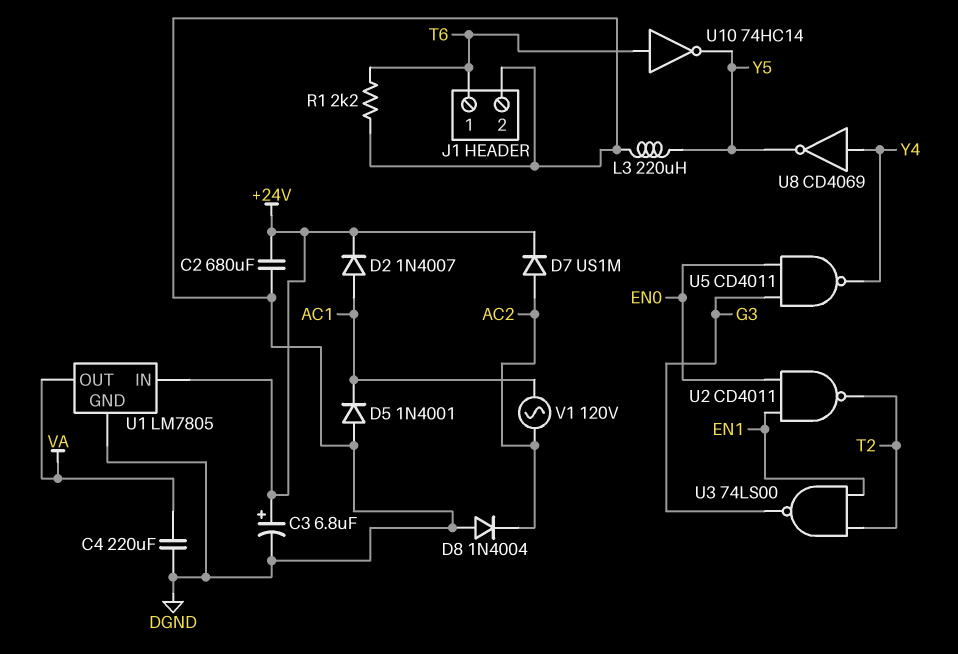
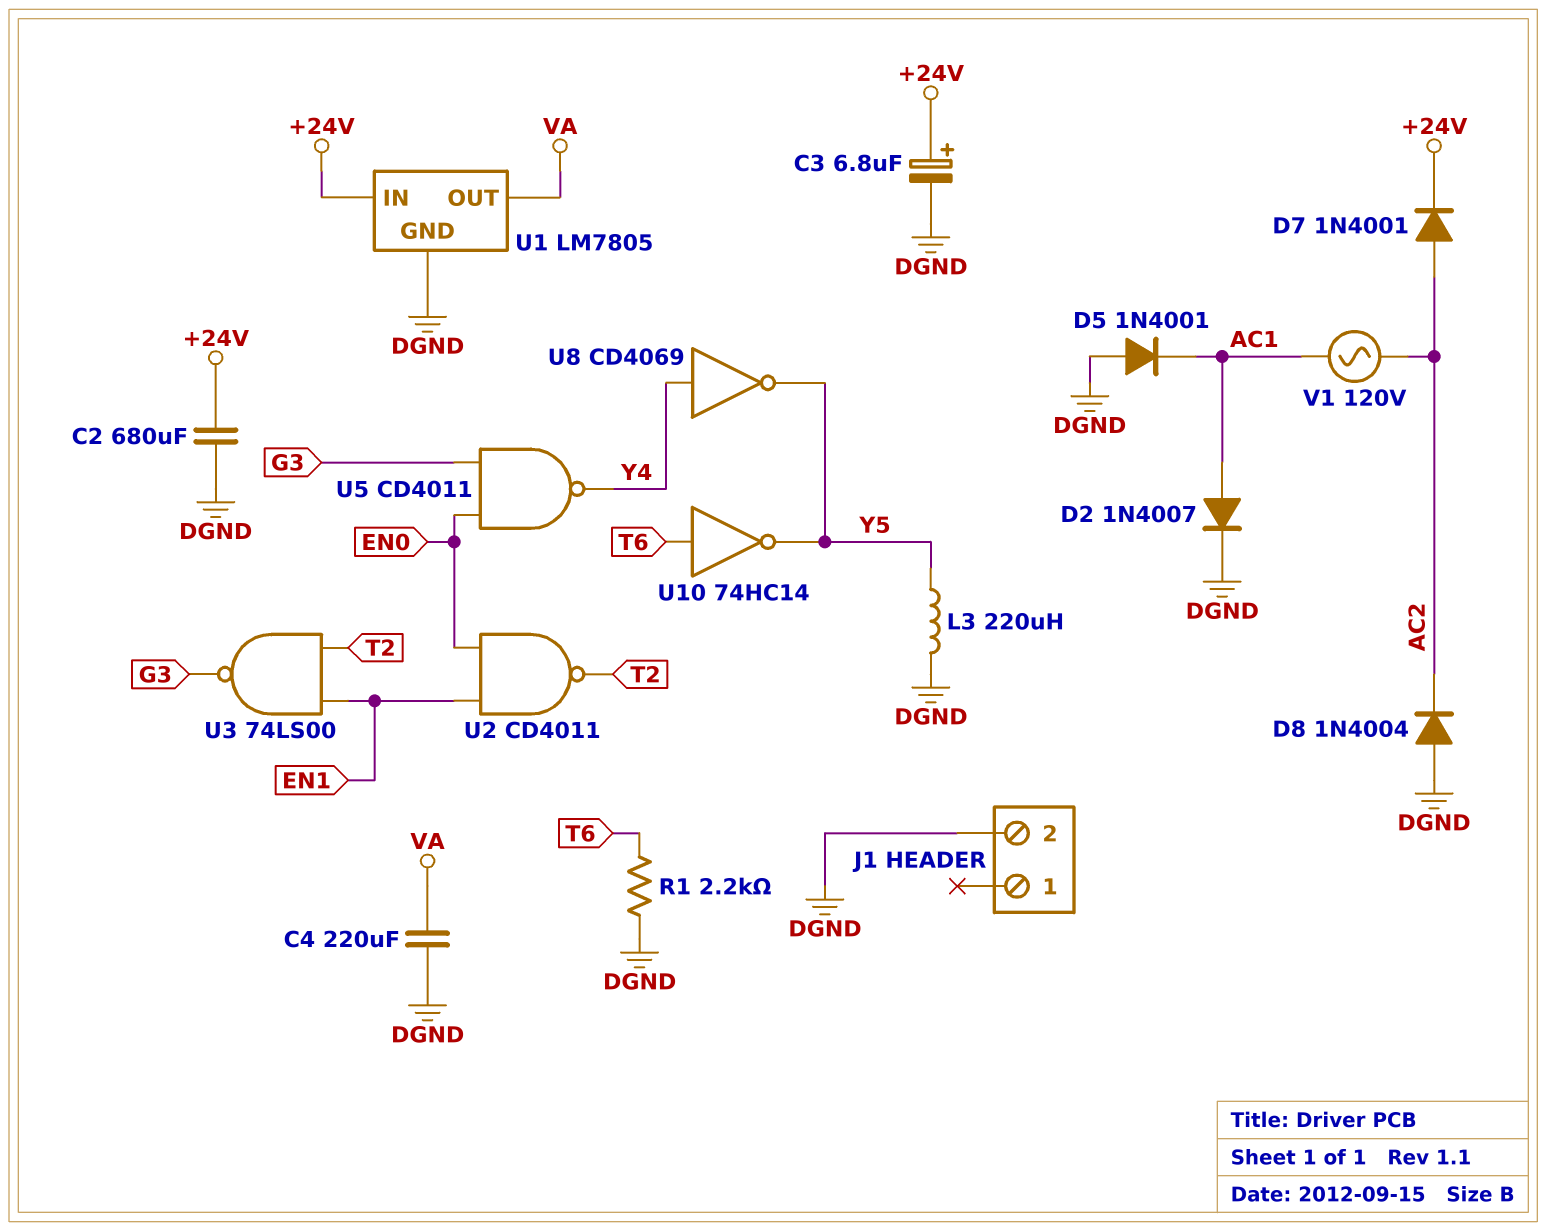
D2: diode 1N4007 (A AC1, K +24V) -> diode 1N4007 (A AC1, K DGND)
D7: diode US1M (A AC2, K +24V) -> diode 1N4001 (A AC2, K +24V)
J1 pin 1: T6 -> none

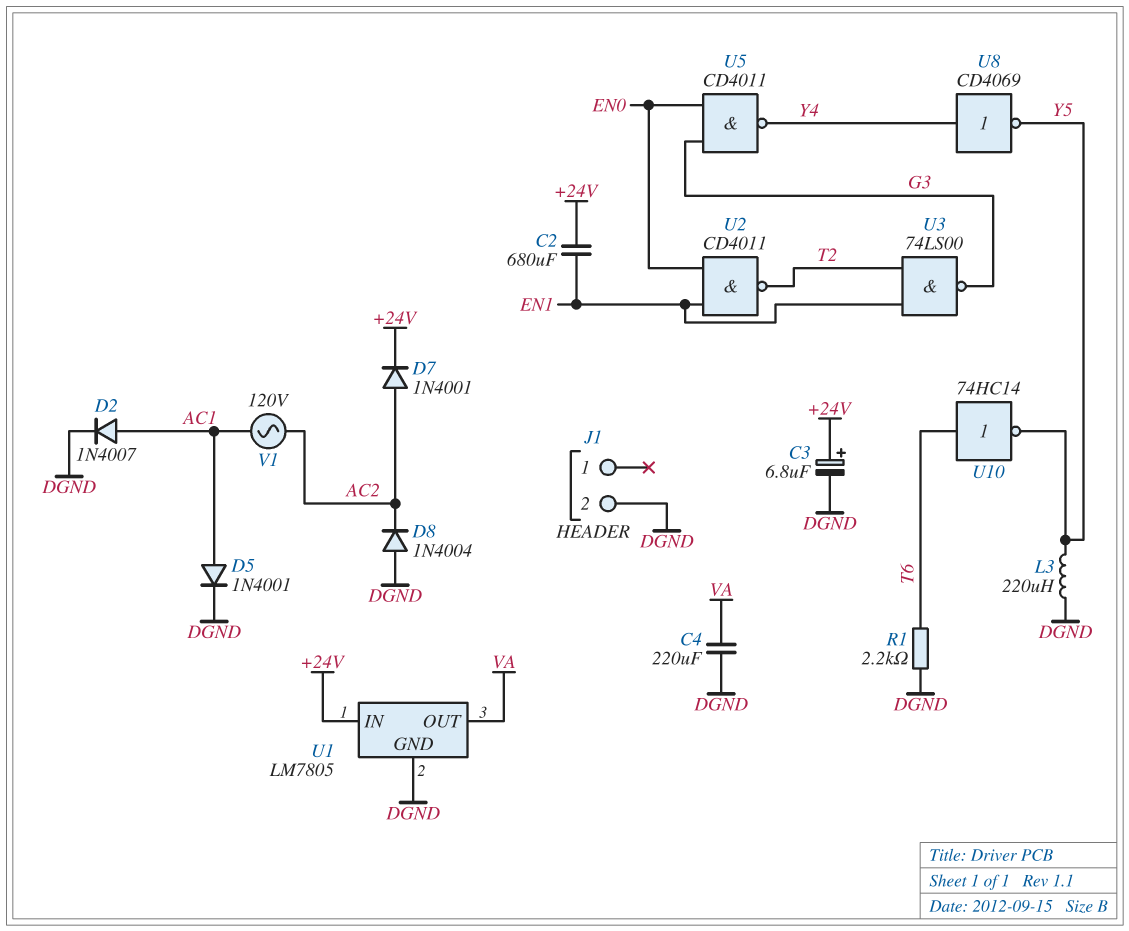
C2: 680uF (+24V, DGND) -> 680uF (+24V, EN1)
D5: diode 1N4001 (A DGND, K AC1) -> diode 1N4001 (A AC1, K DGND)

